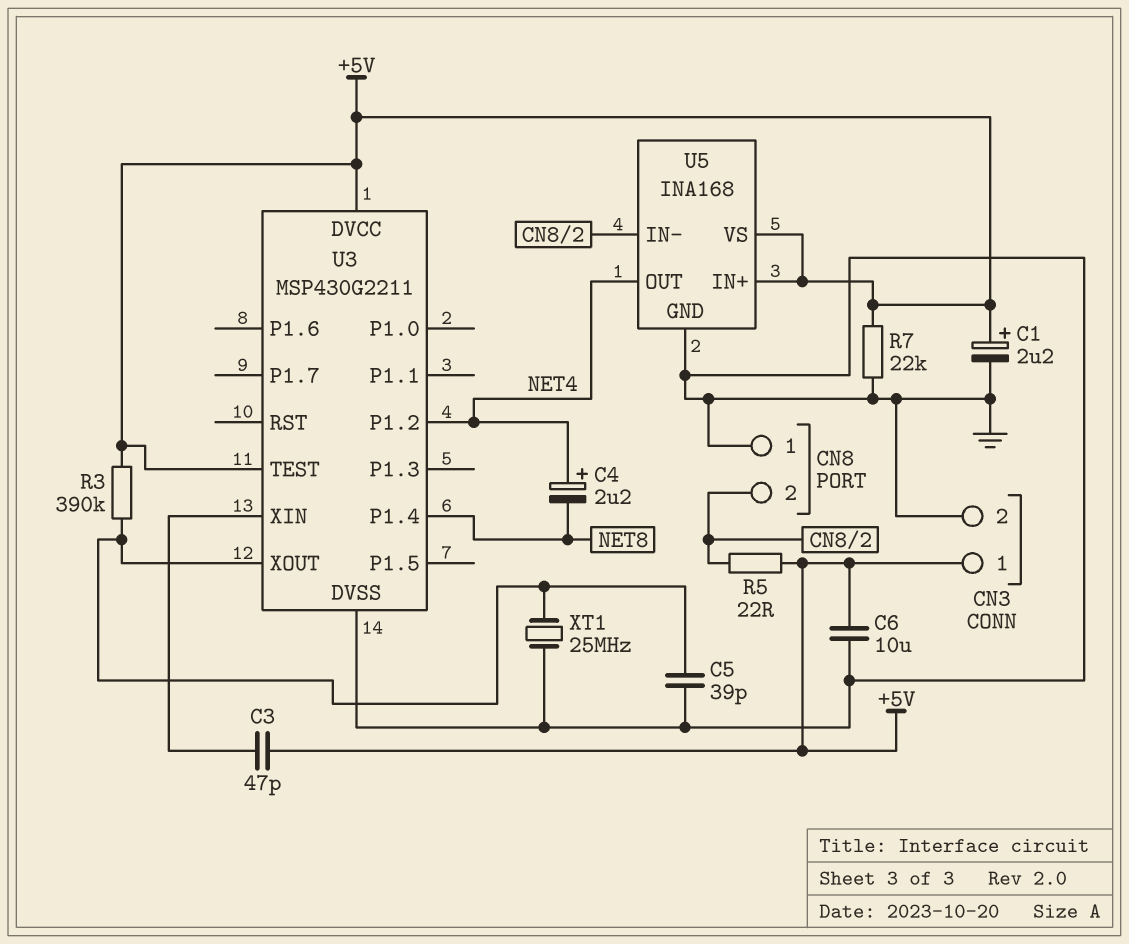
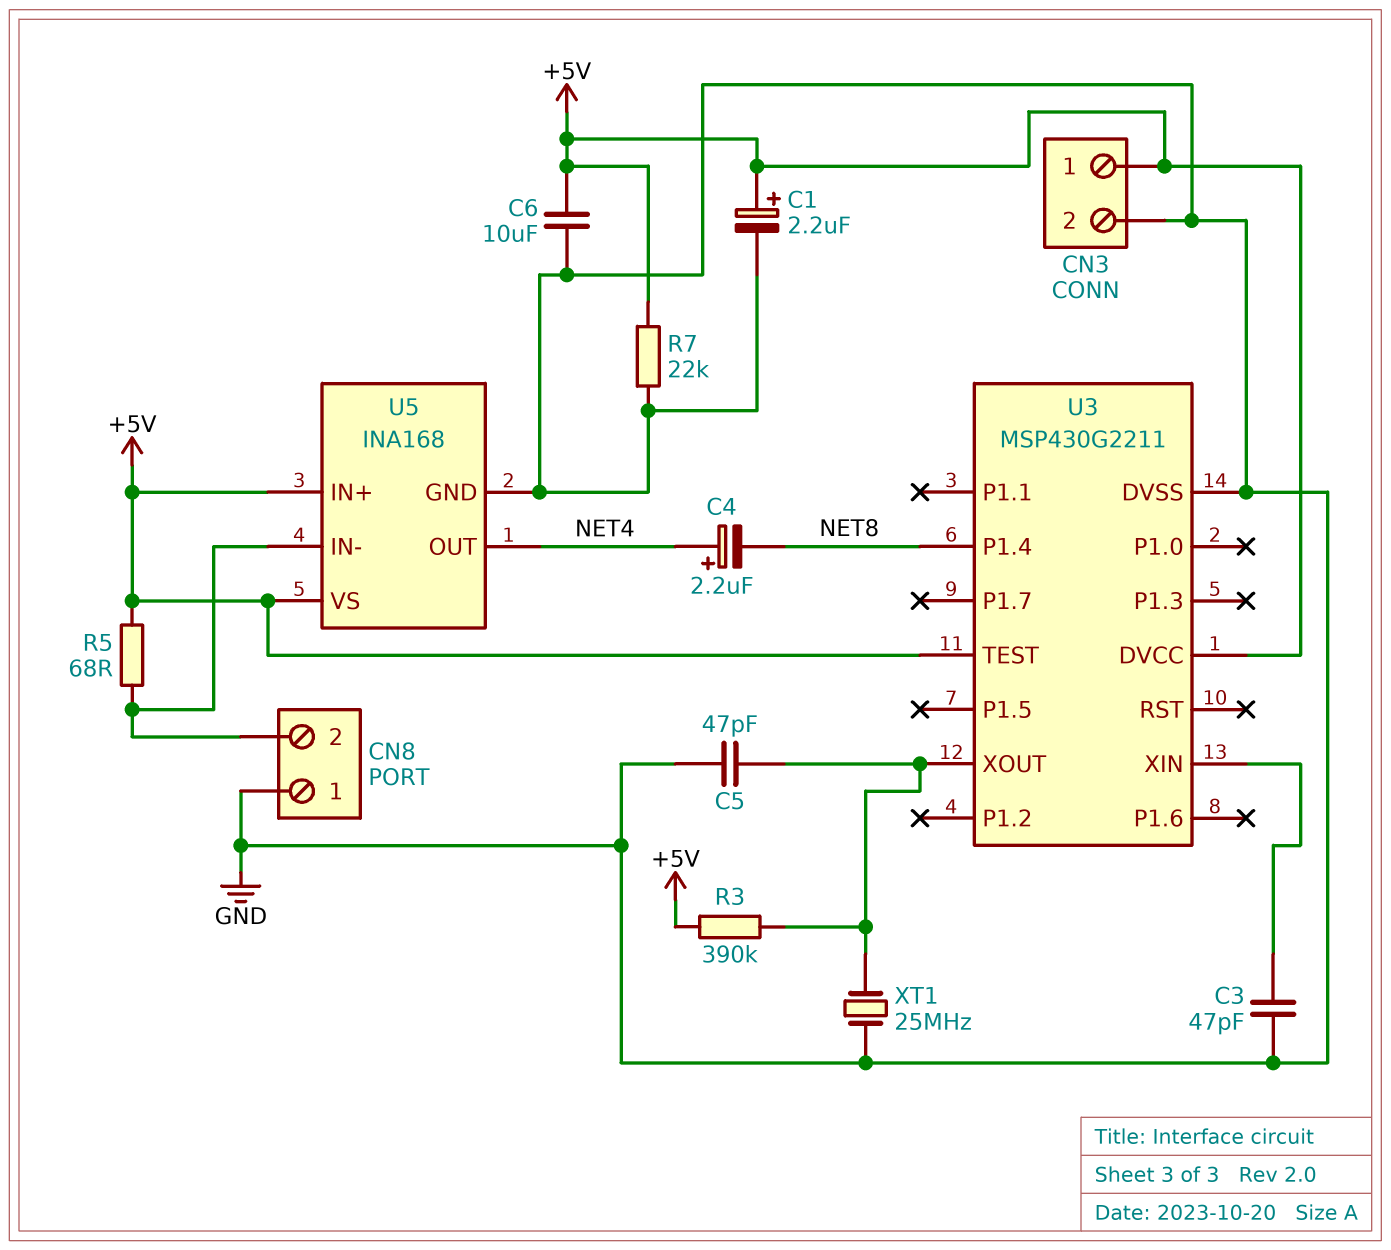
C3: 47pF (+5V, U3/XIN) -> 47pF (GND, U3/XIN)
C5: 39pF (GND, U3/XOUT) -> 47pF (GND, U3/XOUT)
R5: 22 (+5V, CN8/2) -> 68 (+5V, CN8/2)
U3 pin P1.2: NET4 -> none

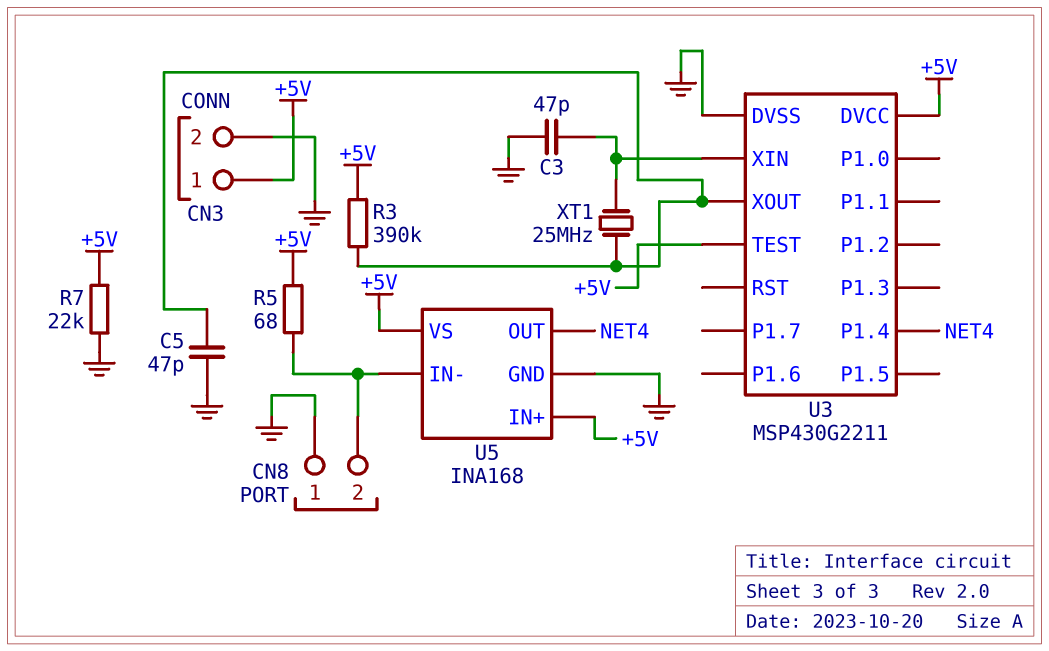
C1: 2.2uF (plus +5V, minus GND) -> none
C4: 2.2uF (plus NET4, minus NET8) -> none
C6: 10uF (+5V, GND) -> none
U3 pin P1.4: NET8 -> NET4
XT1: 25MHz (GND, U3/XOUT) -> 25MHz (U3/XIN, U3/XOUT)

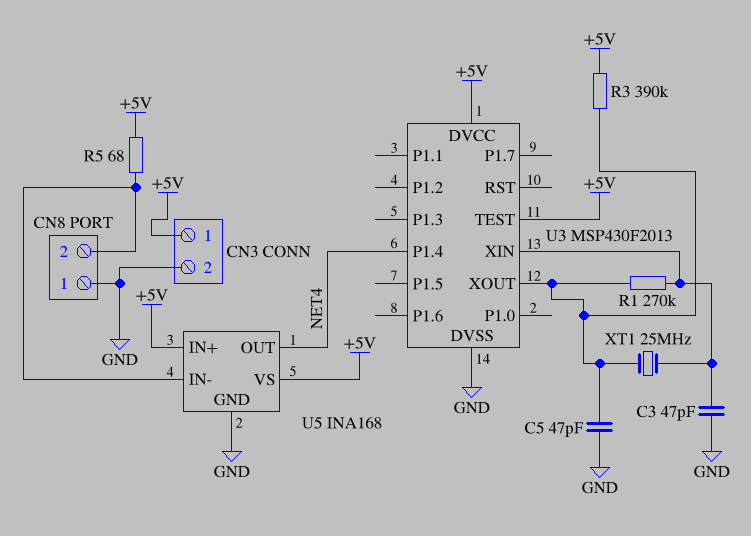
R1: none -> 270k (U3/XIN, U3/XOUT)
R7: 22k (+5V, GND) -> none
U3: MSP430G2211 -> MSP430F2013

